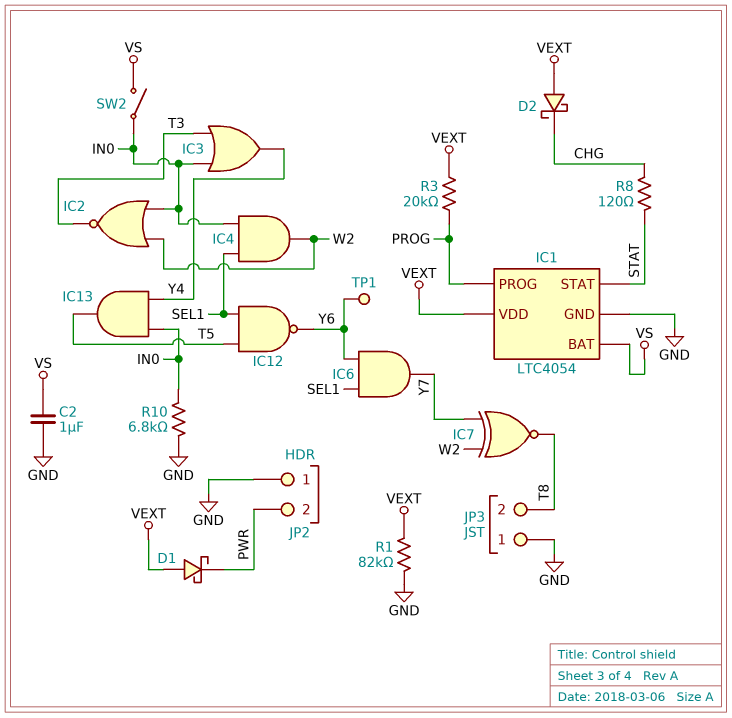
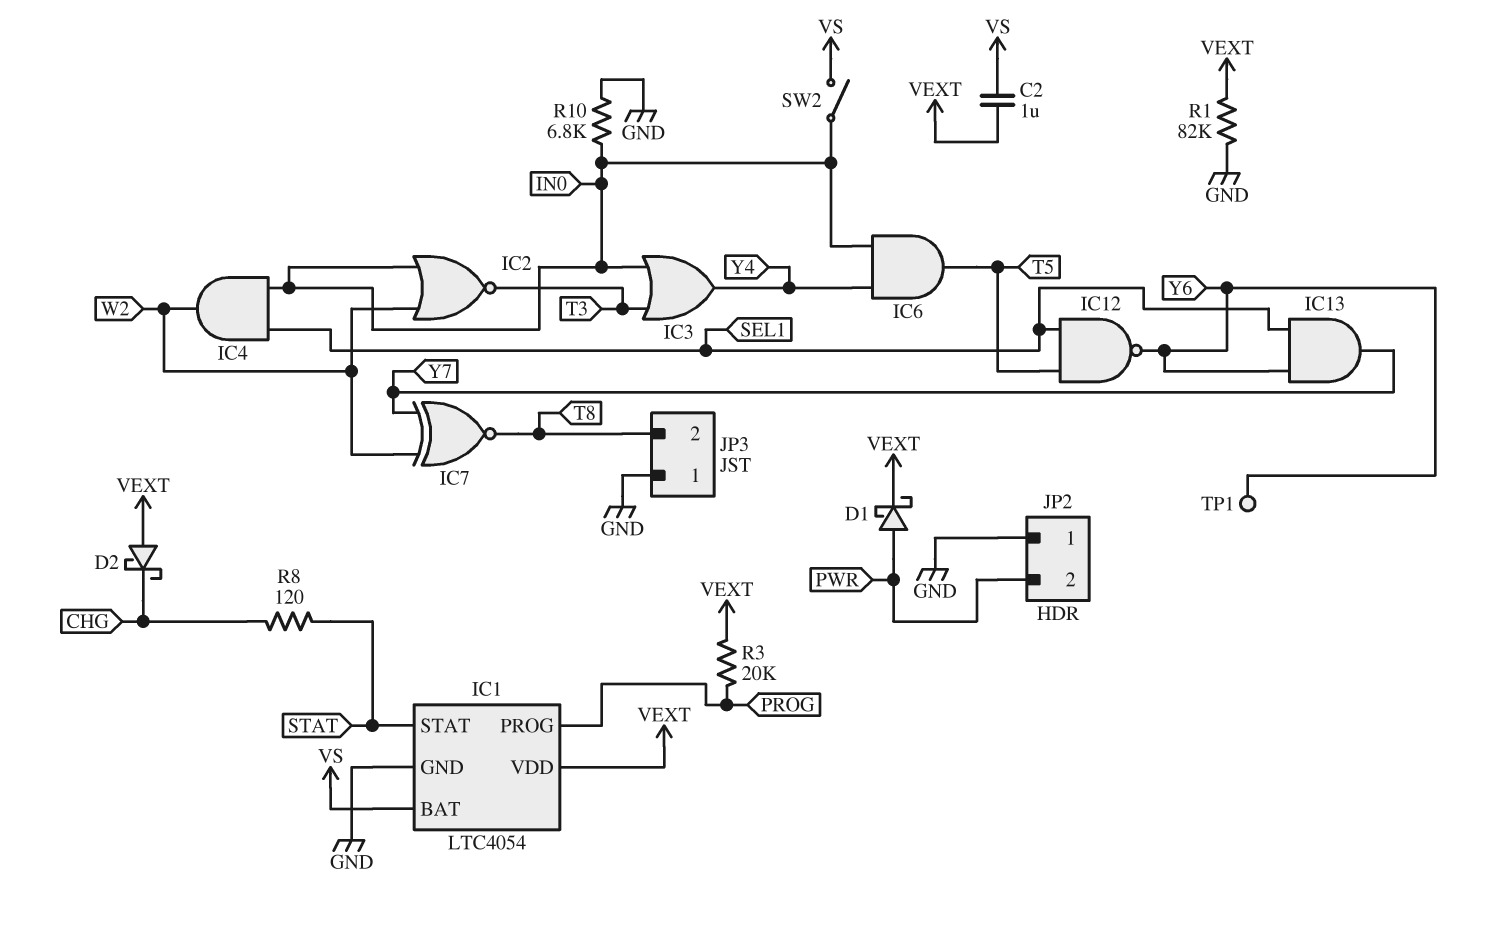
C2: 1uF (GND, VS) -> 1uF (VEXT, VS)
D1: schottky (A VEXT, K PWR) -> schottky (A PWR, K VEXT)
IC6: AND (in SEL1, in Y6, out Y7) -> AND (in IN0, in Y4, out T5)
IC13: AND (in IN0, in Y4, out T5) -> AND (in SEL1, in Y6, out Y7)

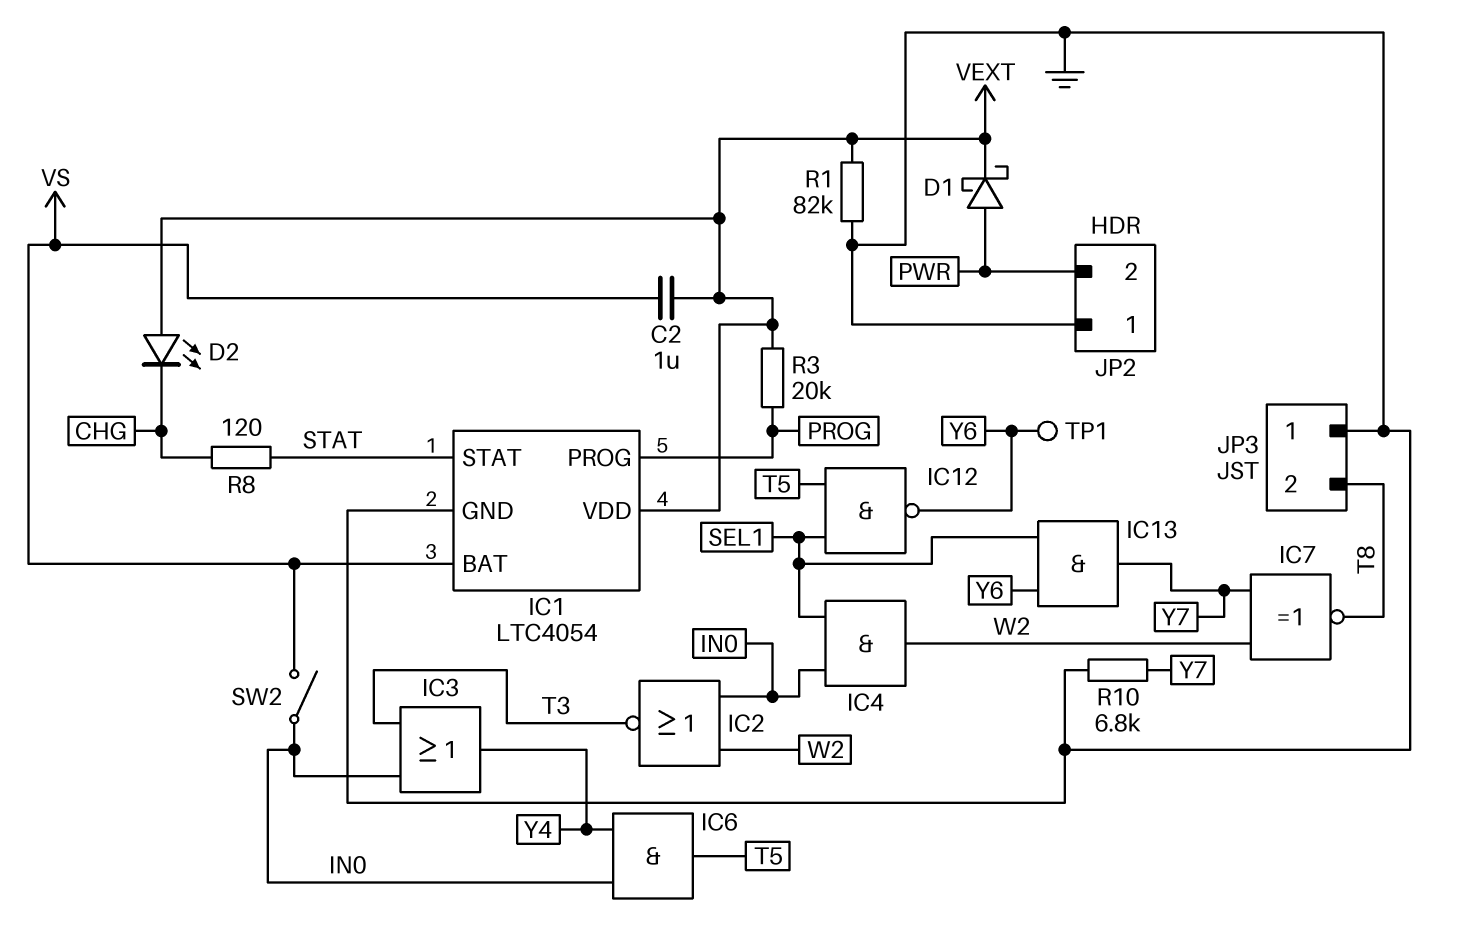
D2: schottky (A VEXT, K CHG) -> LED (A VEXT, K CHG)
R10: 6.8k (GND, IN0) -> 6.8k (GND, Y7)

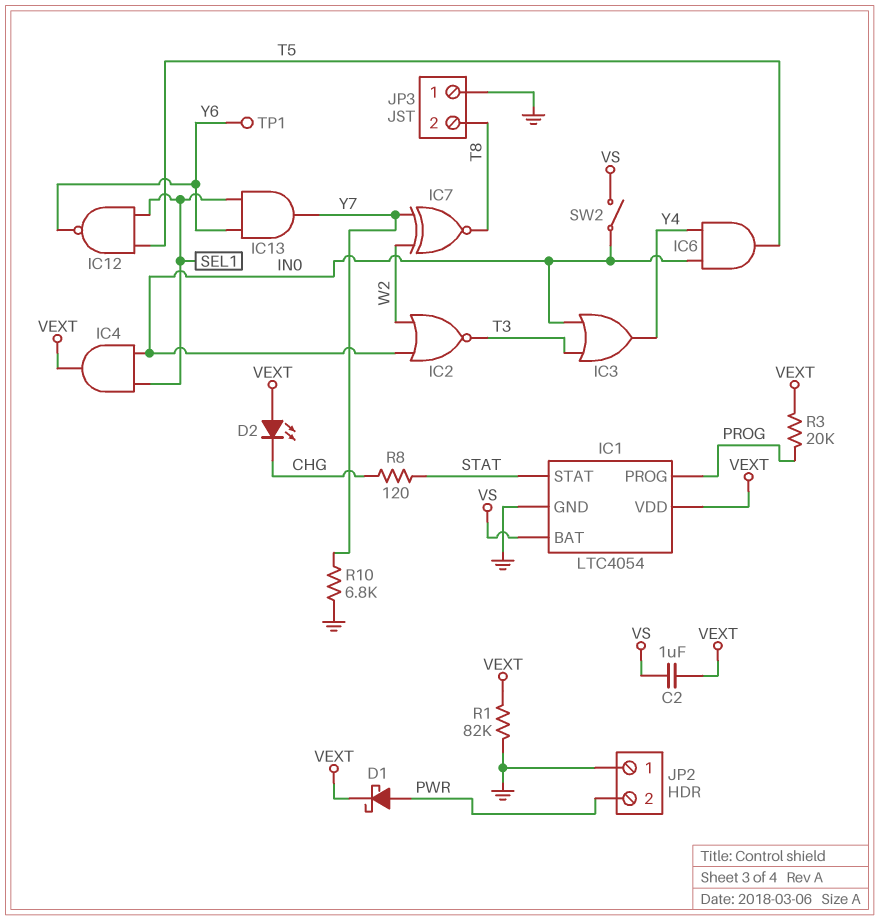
IC4: AND (in IN0, in SEL1, out W2) -> AND (in IN0, in SEL1, out VEXT)

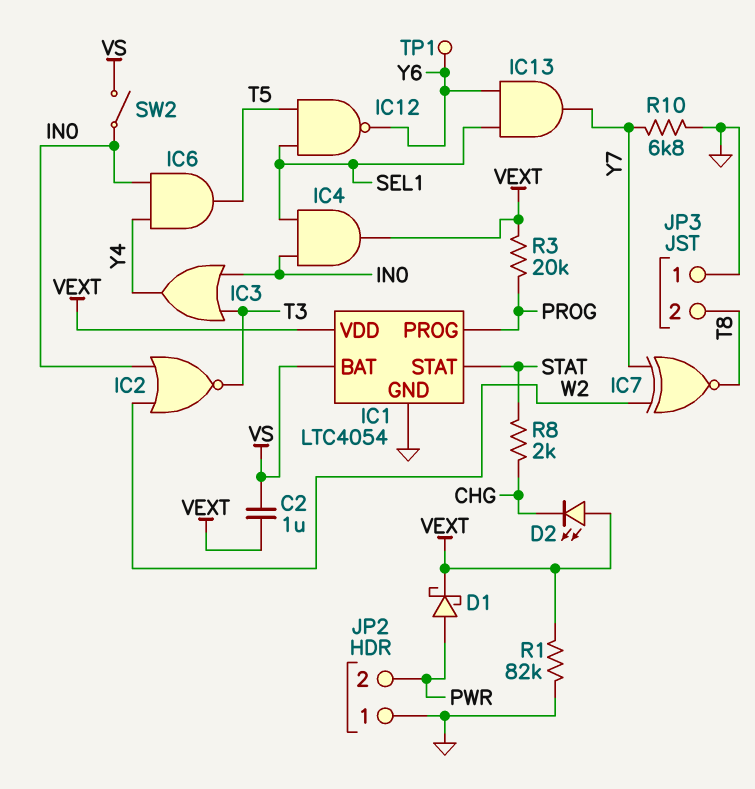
R8: 120 (CHG, STAT) -> 2k (CHG, STAT)

